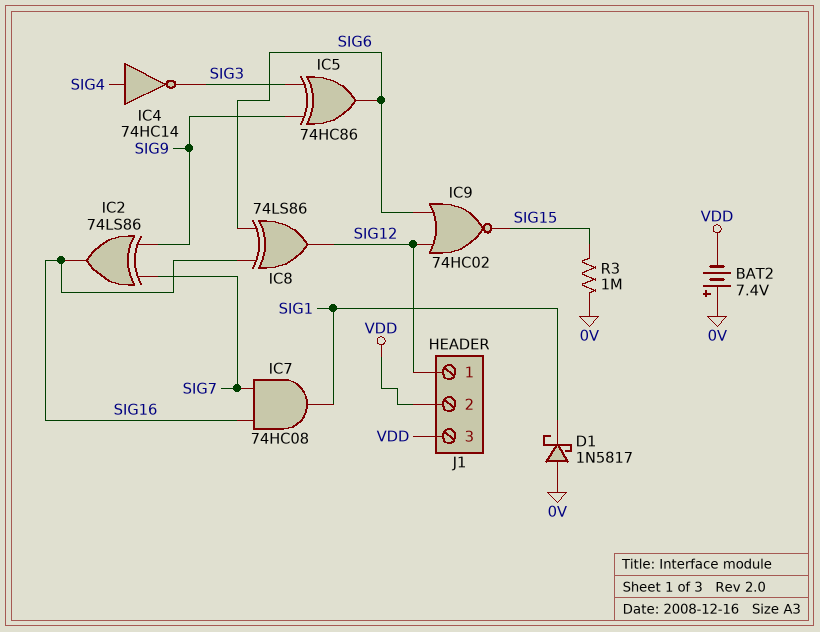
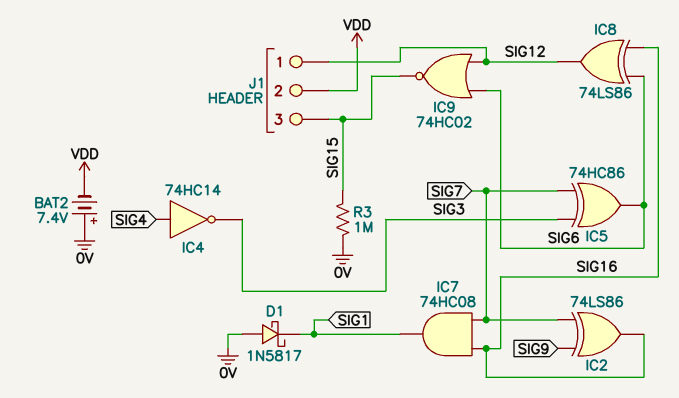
IC5: XOR 74HC86 (in SIG3, in SIG9, out SIG6) -> XOR 74HC86 (in SIG3, in SIG7, out SIG6)
J1 pin 3: VDD -> SIG15

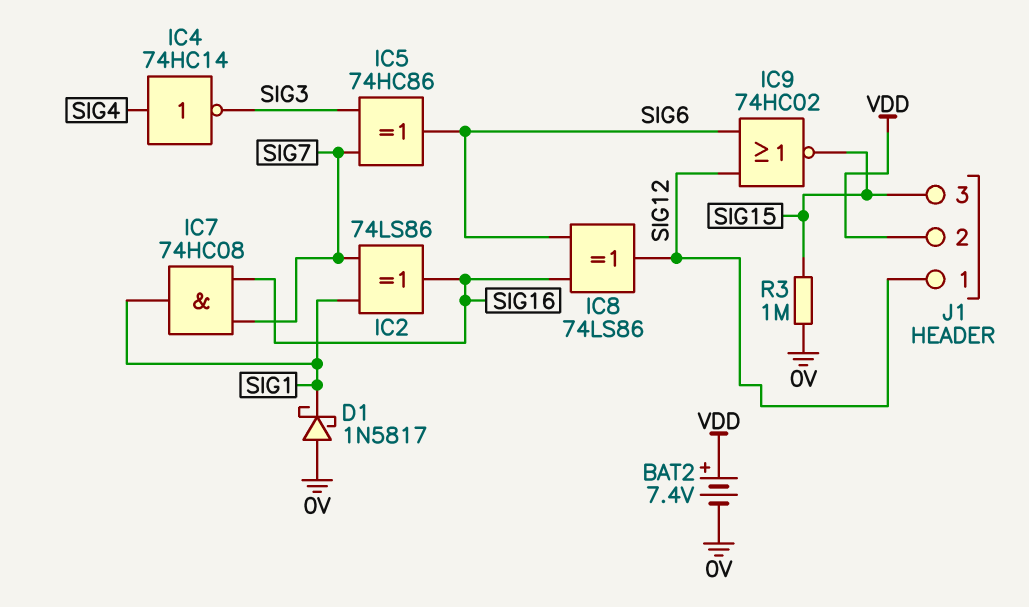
BAT2: 7.4V (plus 0V, minus VDD) -> 7.4V (plus VDD, minus 0V)
IC2: XOR 74LS86 (in SIG7, in SIG9, out SIG16) -> XOR 74LS86 (in SIG1, in SIG7, out SIG16)

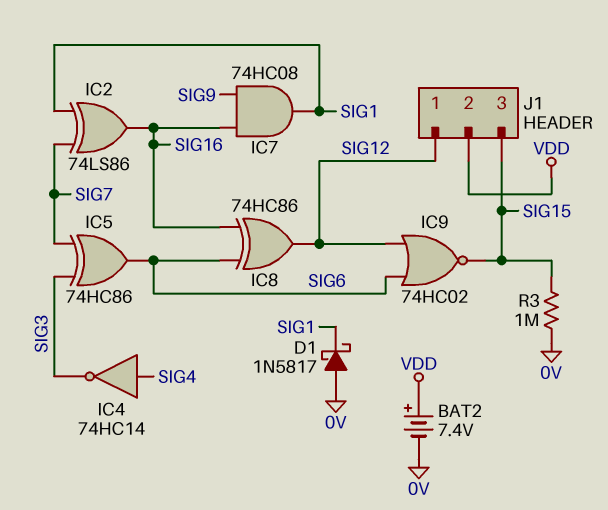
IC7: AND 74HC08 (in SIG7, in SIG16, out SIG1) -> AND 74HC08 (in SIG9, in SIG16, out SIG1)
IC8: XOR 74LS86 (in SIG6, in SIG16, out SIG12) -> XOR 74HC86 (in SIG6, in SIG16, out SIG12)

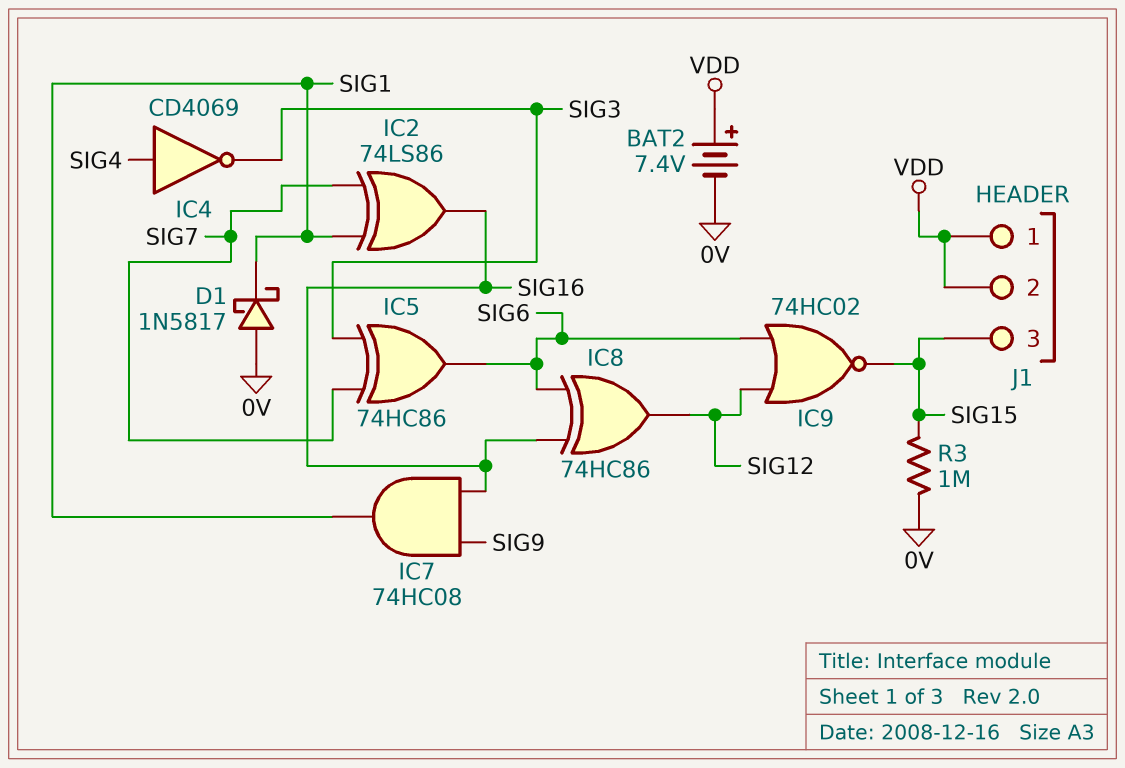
IC4: NOT 74HC14 (in SIG4, out SIG3) -> NOT CD4069 (in SIG4, out SIG3)
J1 pin 1: SIG12 -> VDD

